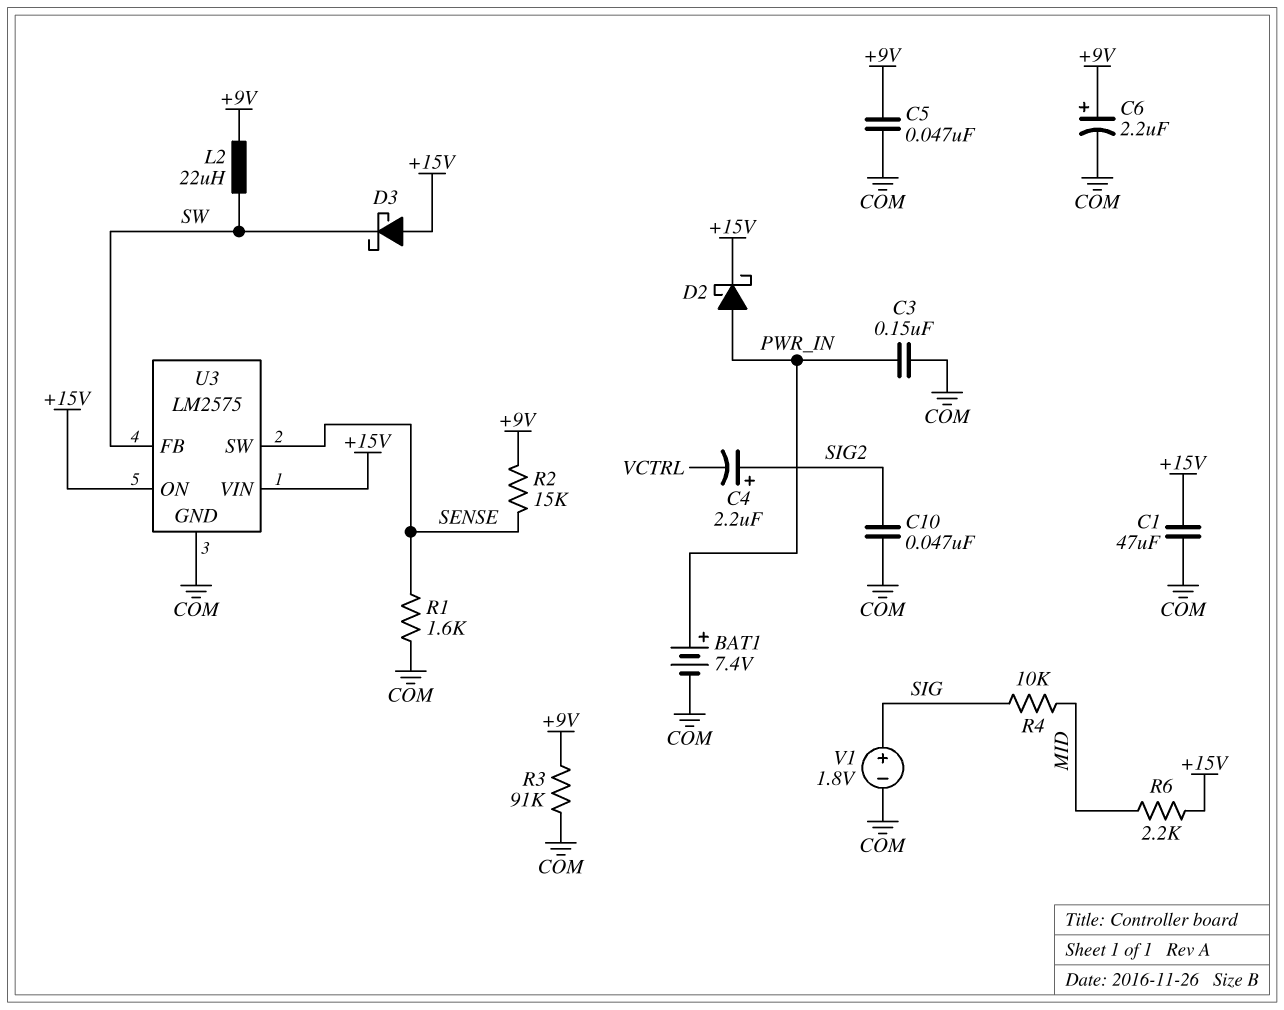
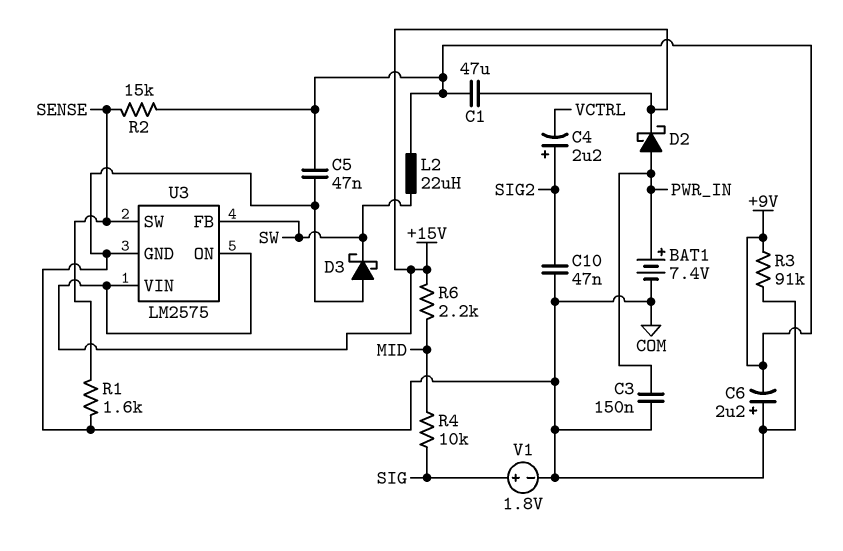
C1: 47uF (+15V, COM) -> 47uF (+9V, +15V)
C6: 2.2uF (plus +9V, minus COM) -> 2.2uF (plus COM, minus +9V)
D3: schottky (A +15V, K SW) -> schottky (A COM, K SW)

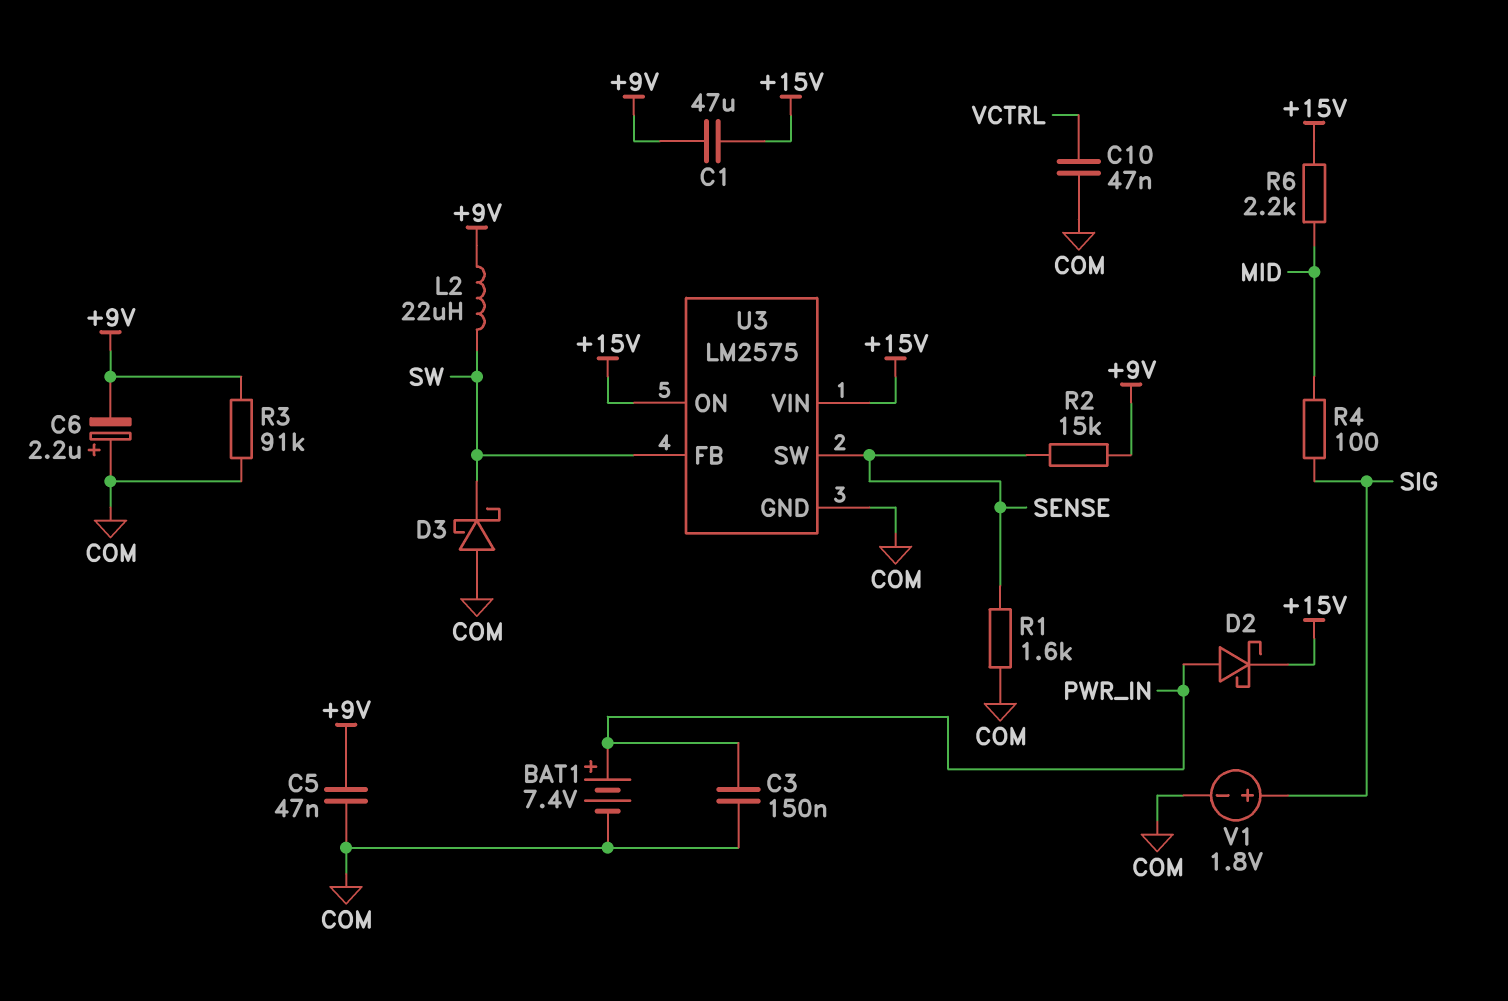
C4: 2.2uF (plus SIG2, minus VCTRL) -> none
C10: 47nF (COM, SIG2) -> 47nF (COM, VCTRL)
R4: 10k (MID, SIG) -> 100 (MID, SIG)

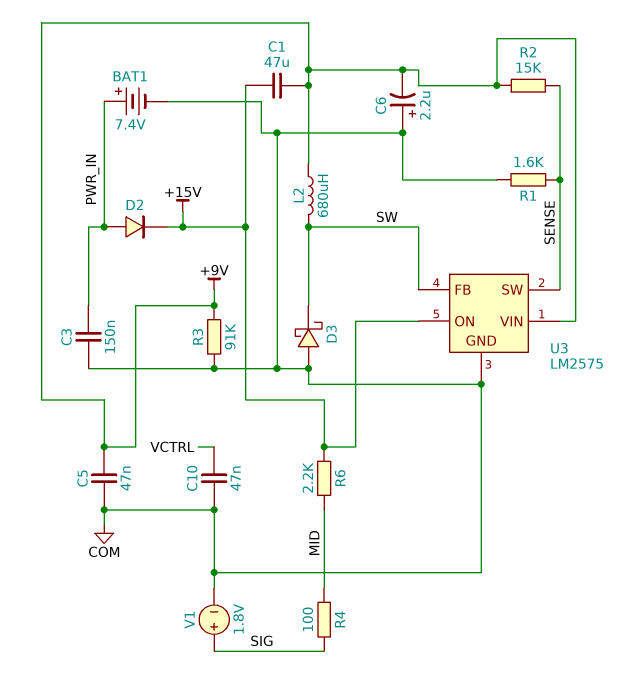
D2: schottky (A PWR_IN, K +15V) -> diode (A PWR_IN, K +15V)
L2: 22uH (+9V, SW) -> 680uH (+9V, SW)
U3 pin VIN: +15V -> +9V

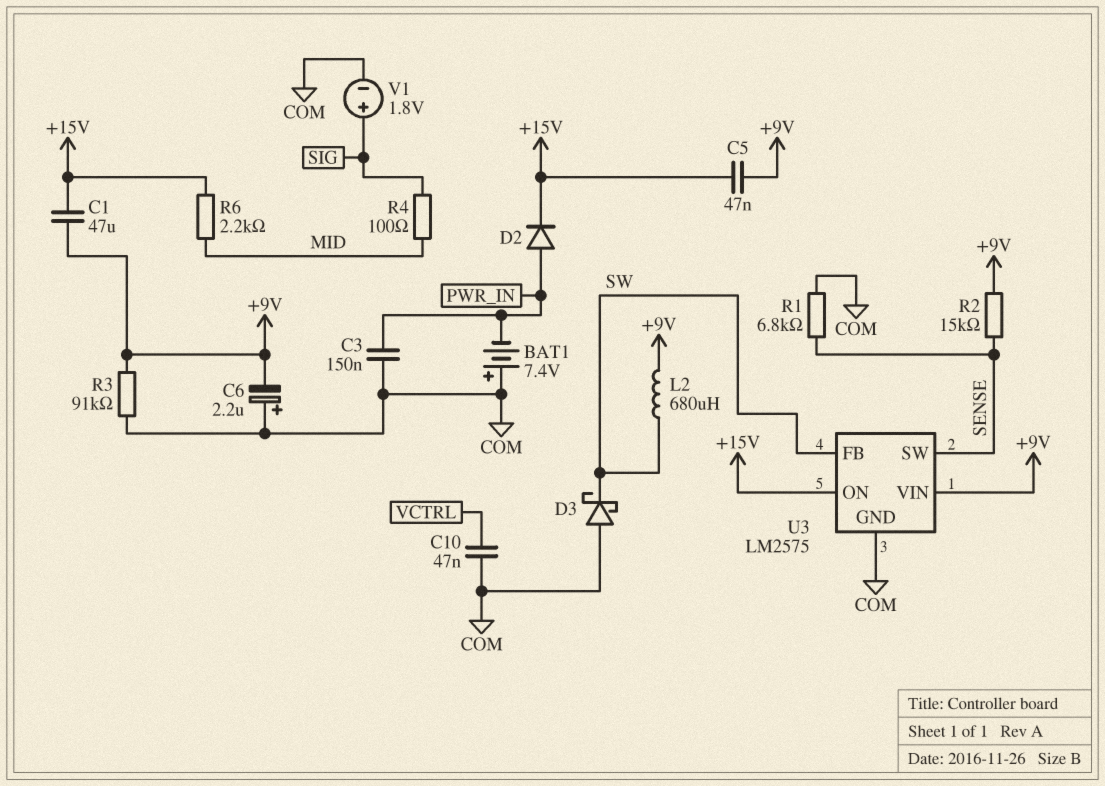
BAT1: 7.4V (plus PWR_IN, minus COM) -> 7.4V (plus COM, minus PWR_IN)
C5: 47nF (+9V, COM) -> 47nF (+9V, +15V)
R1: 1.6k (COM, SENSE) -> 6.8k (COM, SENSE)

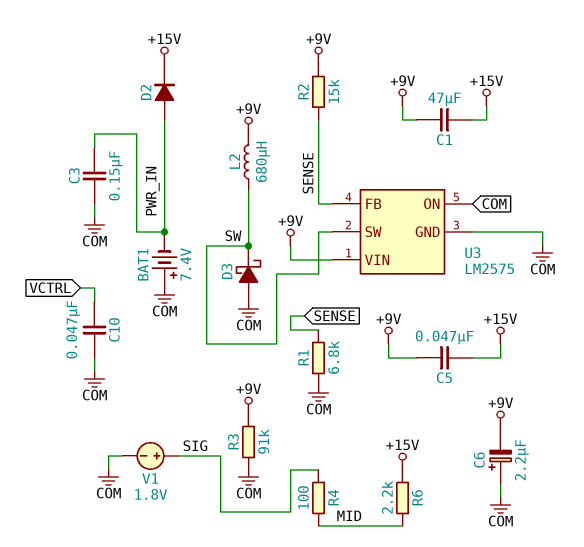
U3 pin FB: SW -> SENSE
U3 pin ON: +15V -> COM
U3 pin SW: SENSE -> SW

